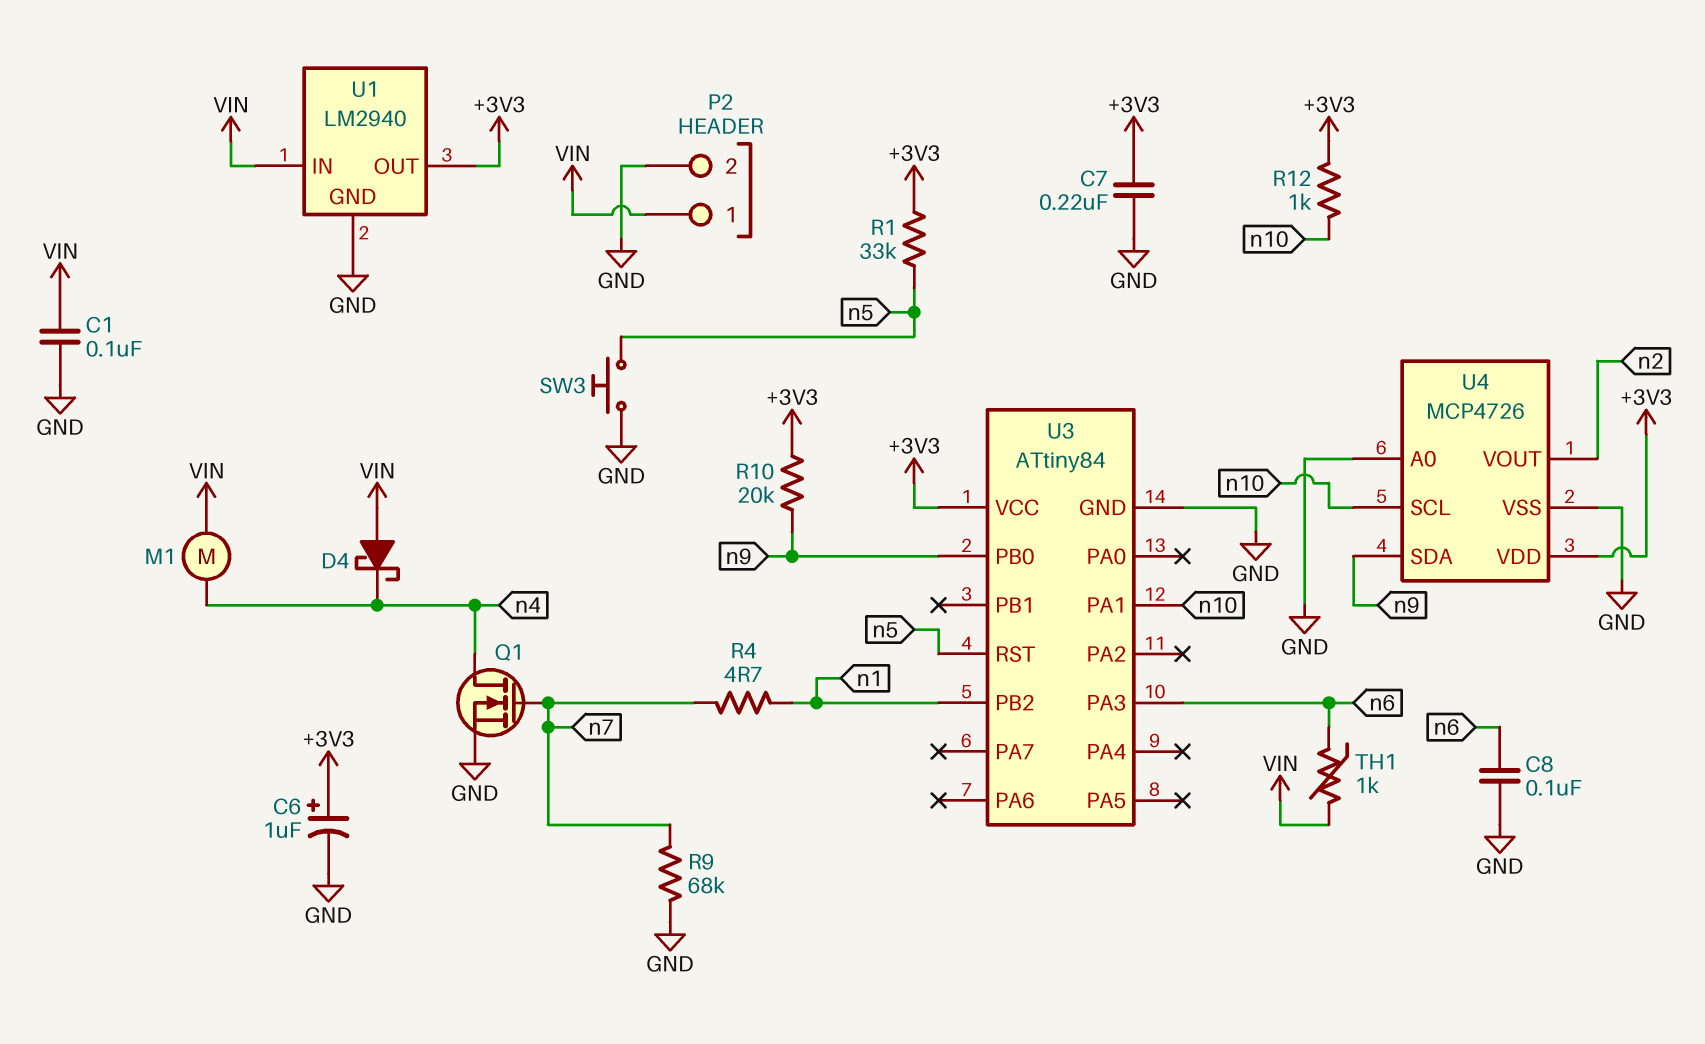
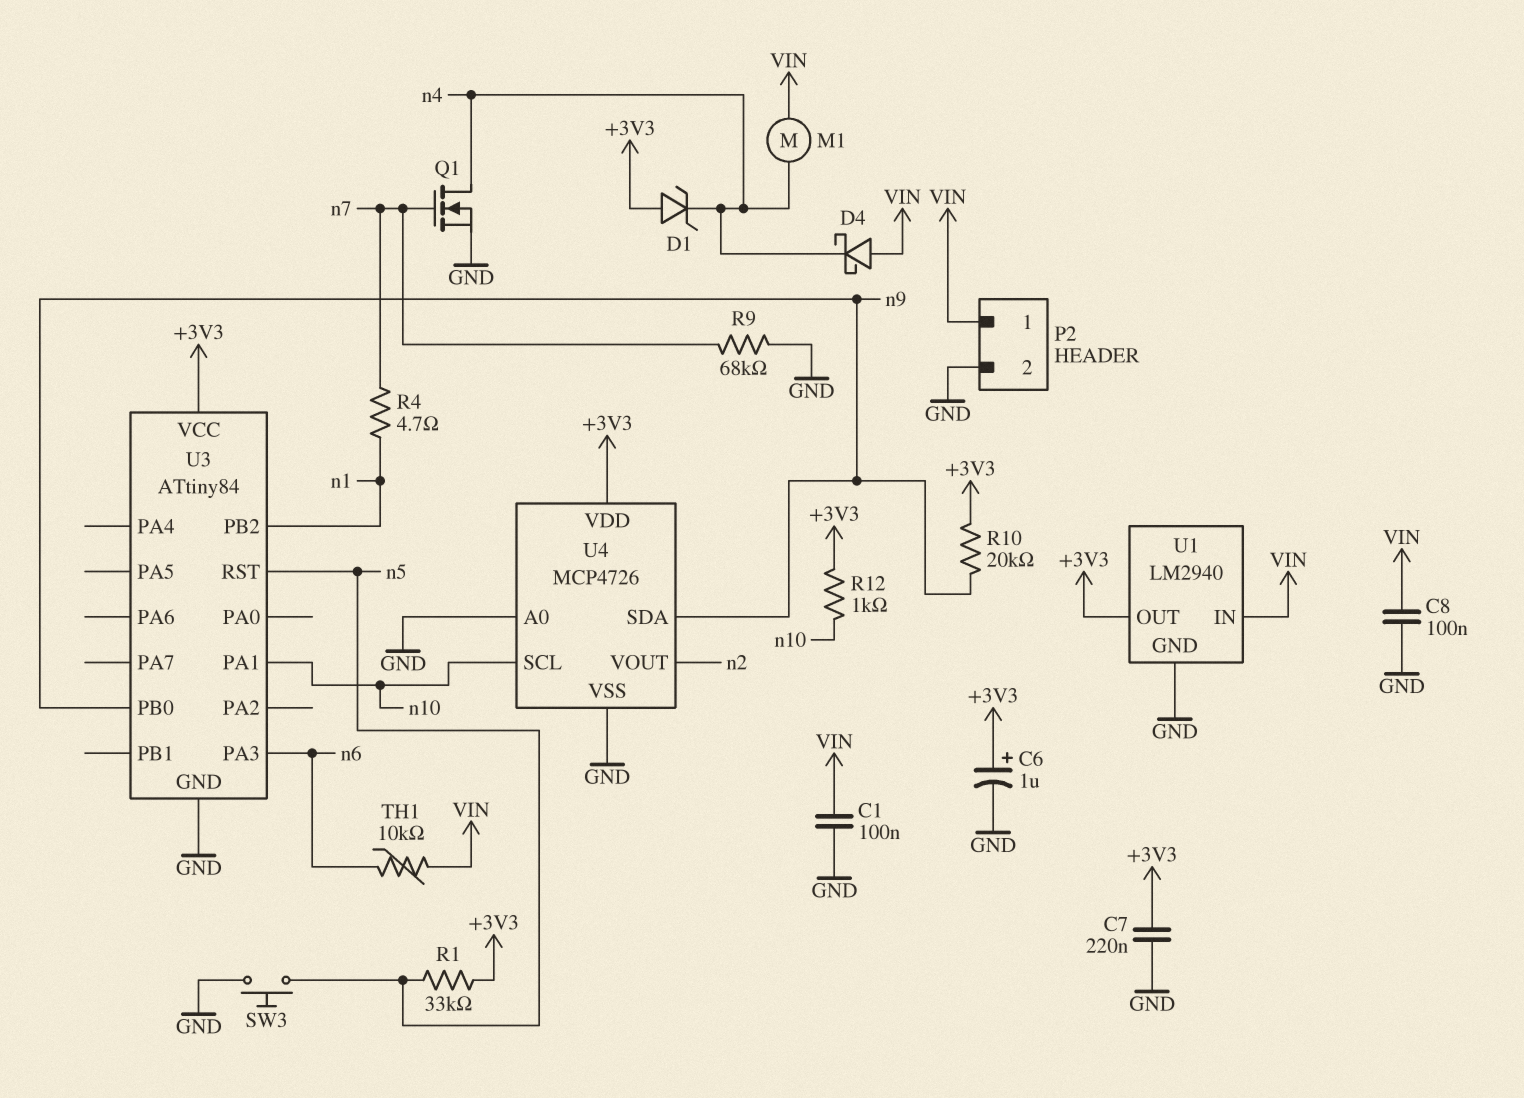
C8: 100nF (GND, n6) -> 100nF (GND, VIN)
D1: none -> zener (A +3V3, K n4)
TH1: 1k (VIN, n6) -> 10k (VIN, n6)

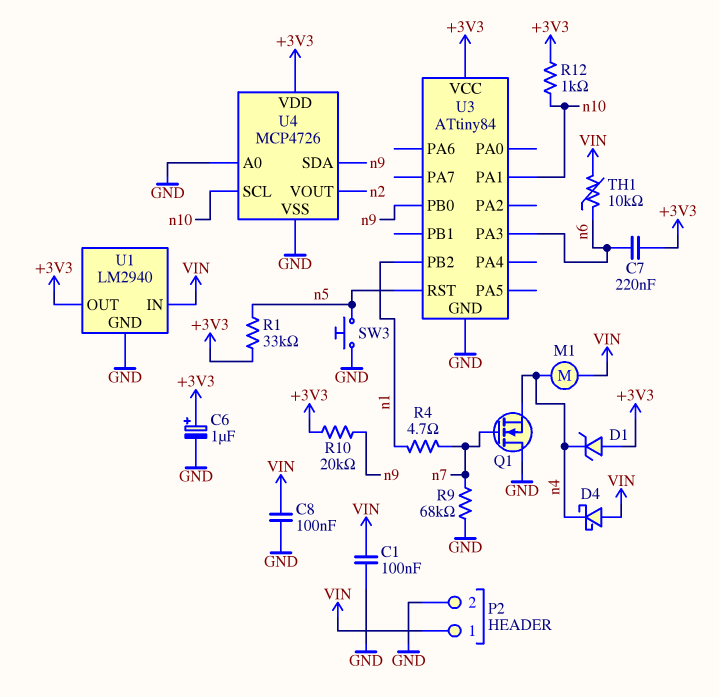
C7: 220nF (+3V3, GND) -> 220nF (+3V3, n6)
Q1: NMOS (G n7, D n4, S GND) -> NMOS (G n7, D GND, S n4)

